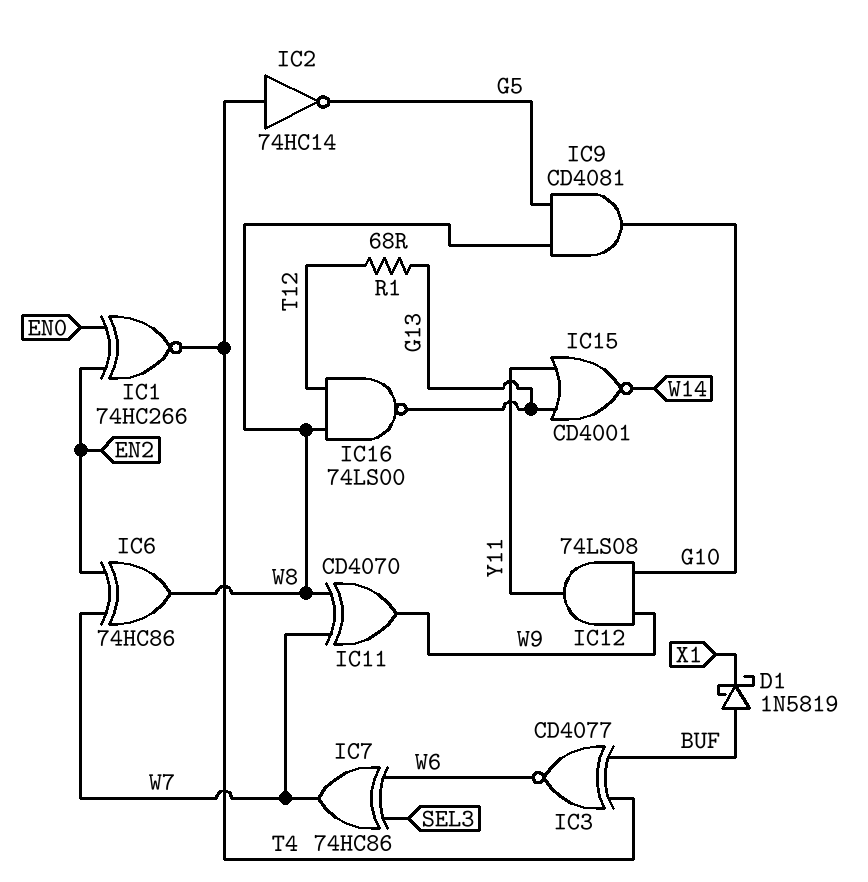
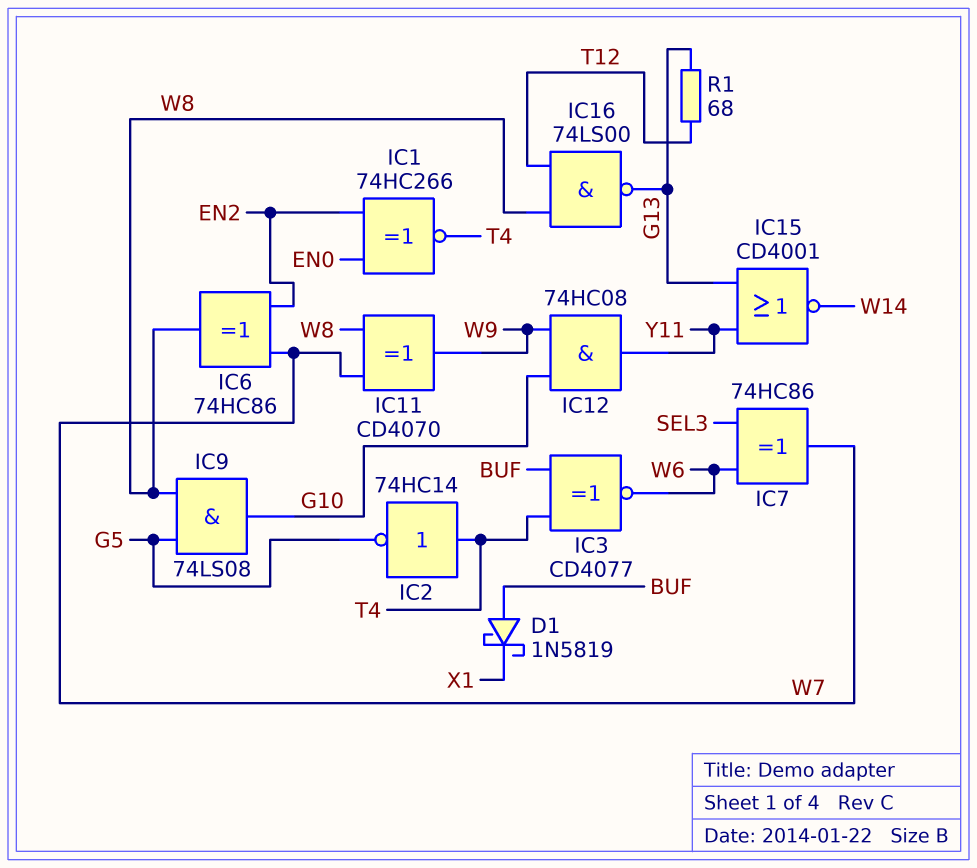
IC9: AND CD4081 (in G5, in W8, out G10) -> AND 74LS08 (in G5, in W8, out G10)
IC12: AND 74LS08 (in G10, in W9, out Y11) -> AND 74HC08 (in G10, in W9, out Y11)

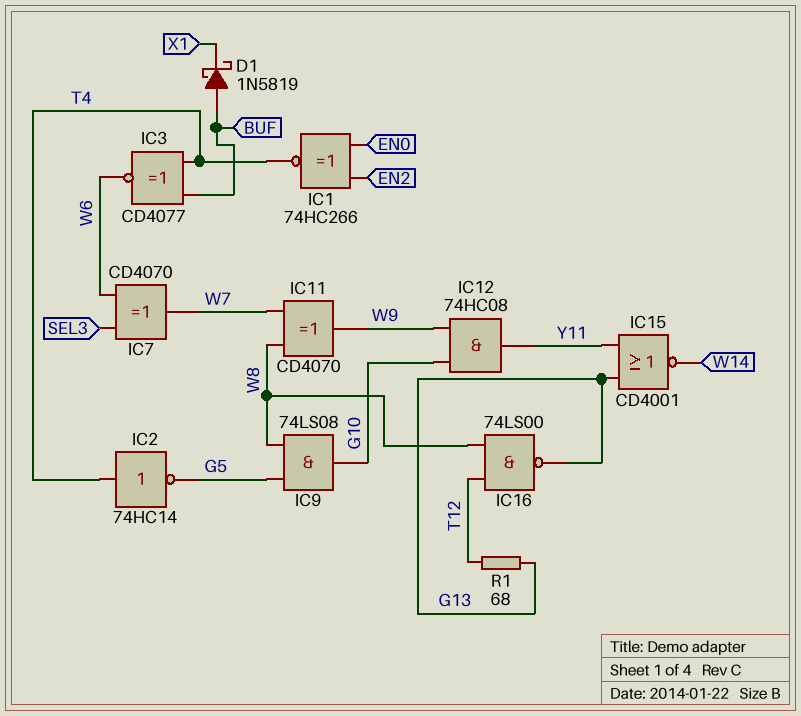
IC6: XOR 74HC86 (in EN2, in W7, out W8) -> none
IC7: XOR 74HC86 (in SEL3, in W6, out W7) -> XOR CD4070 (in SEL3, in W6, out W7)

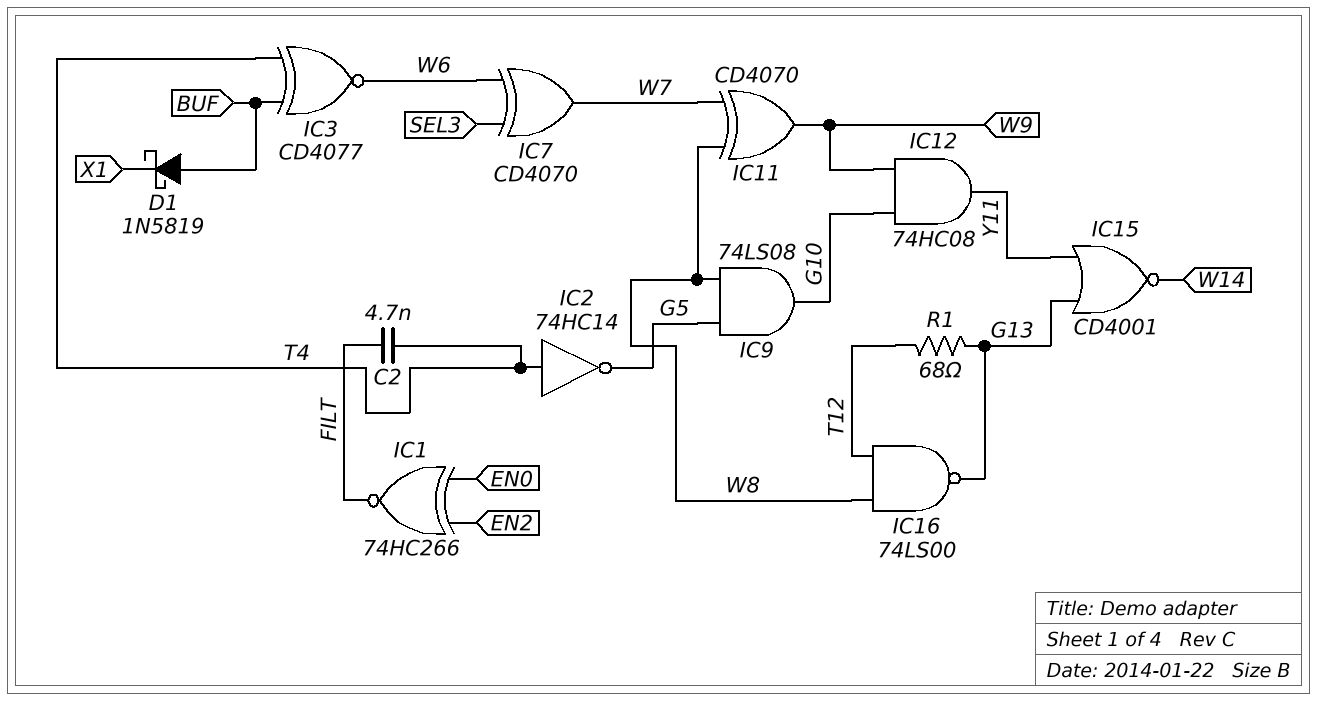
C2: none -> 4.7nF (FILT, T4)
IC1: XNOR 74HC266 (in EN0, in EN2, out T4) -> XNOR 74HC266 (in EN0, in EN2, out FILT)

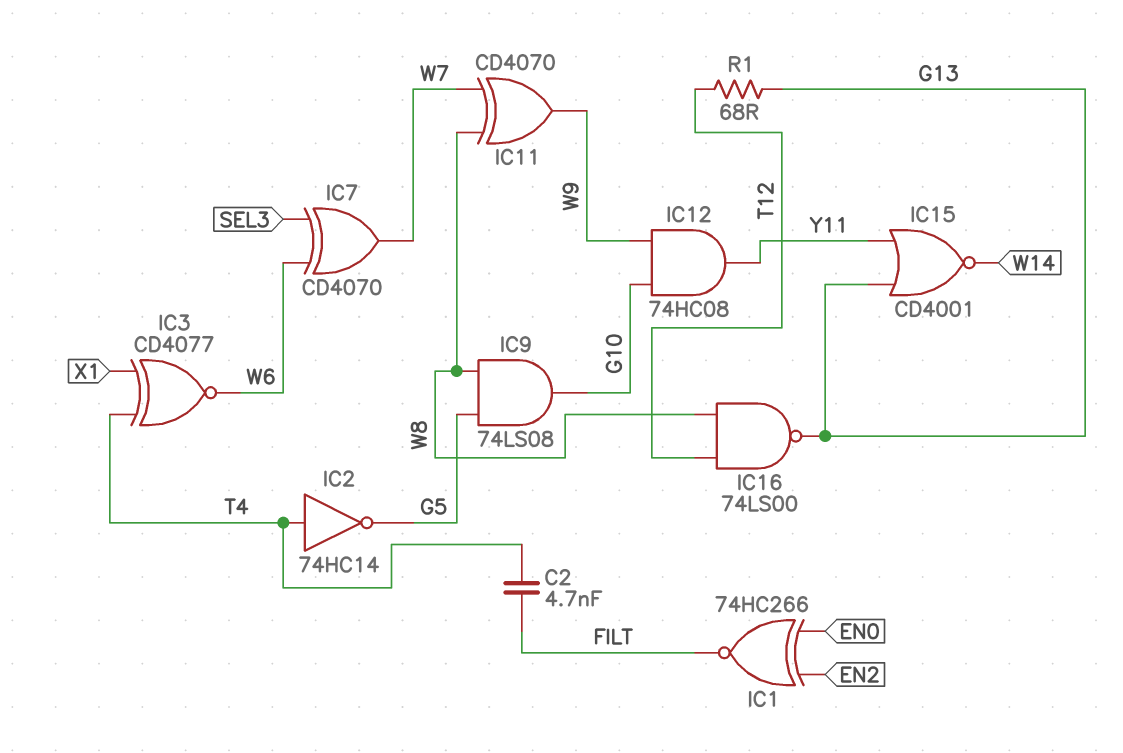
D1: schottky 1N5819 (A BUF, K X1) -> none
IC3: XNOR CD4077 (in BUF, in T4, out W6) -> XNOR CD4077 (in T4, in X1, out W6)

